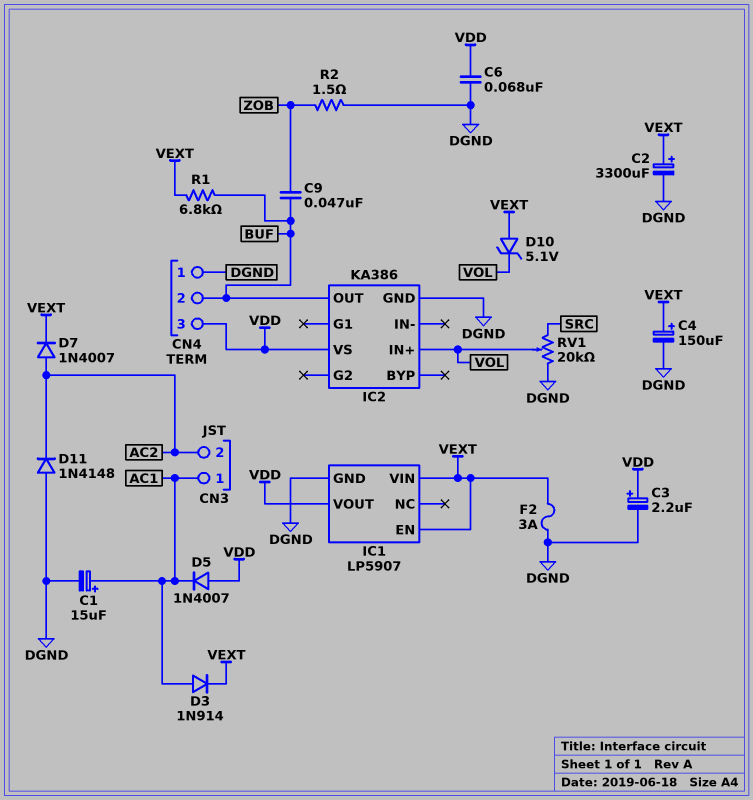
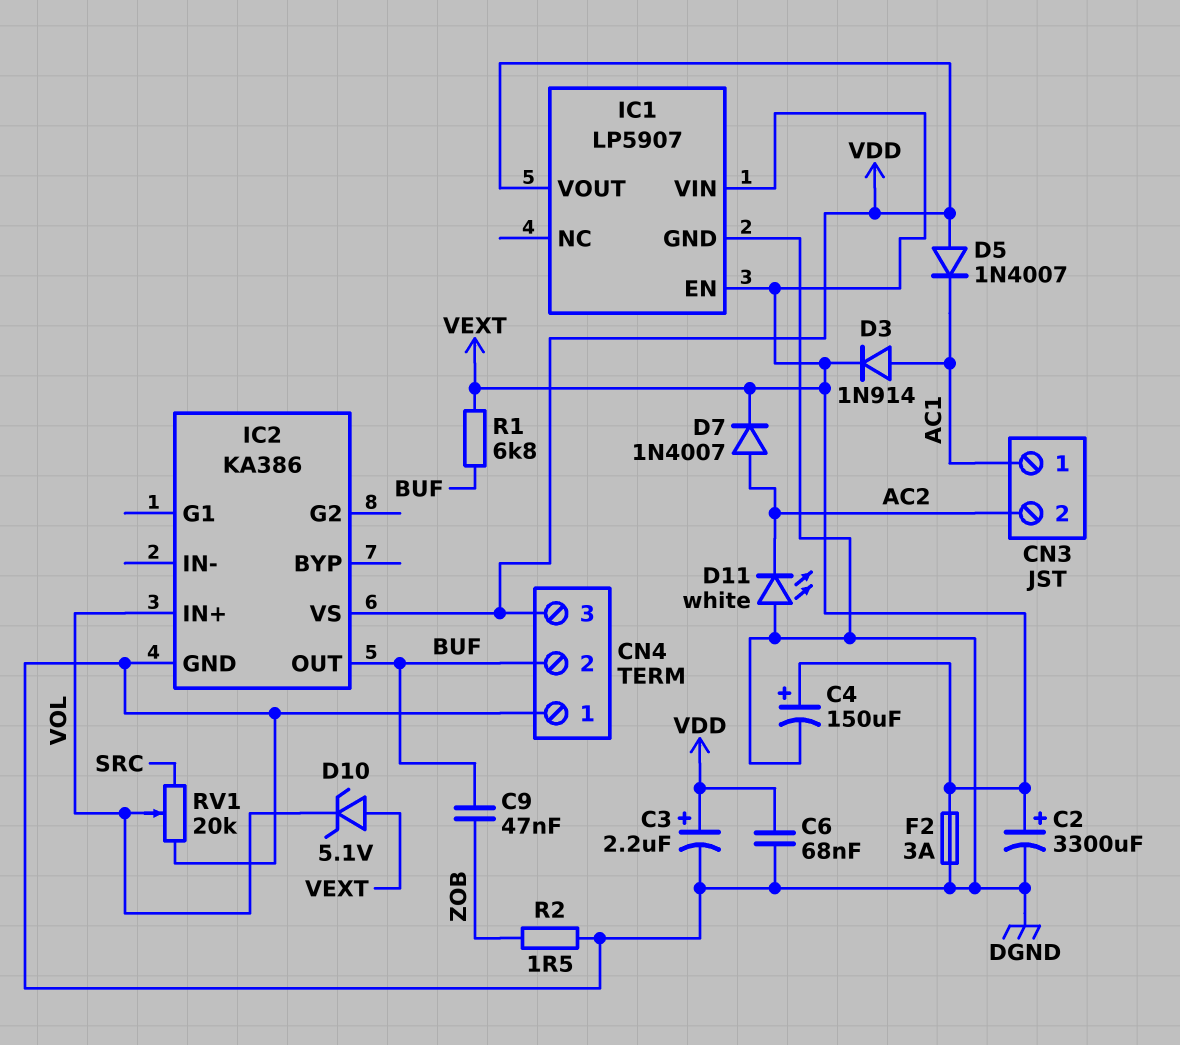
C1: 15uF (plus AC1, minus DGND) -> none
D11: diode 1N4148 (A DGND, K AC2) -> LED white (A DGND, K AC2)

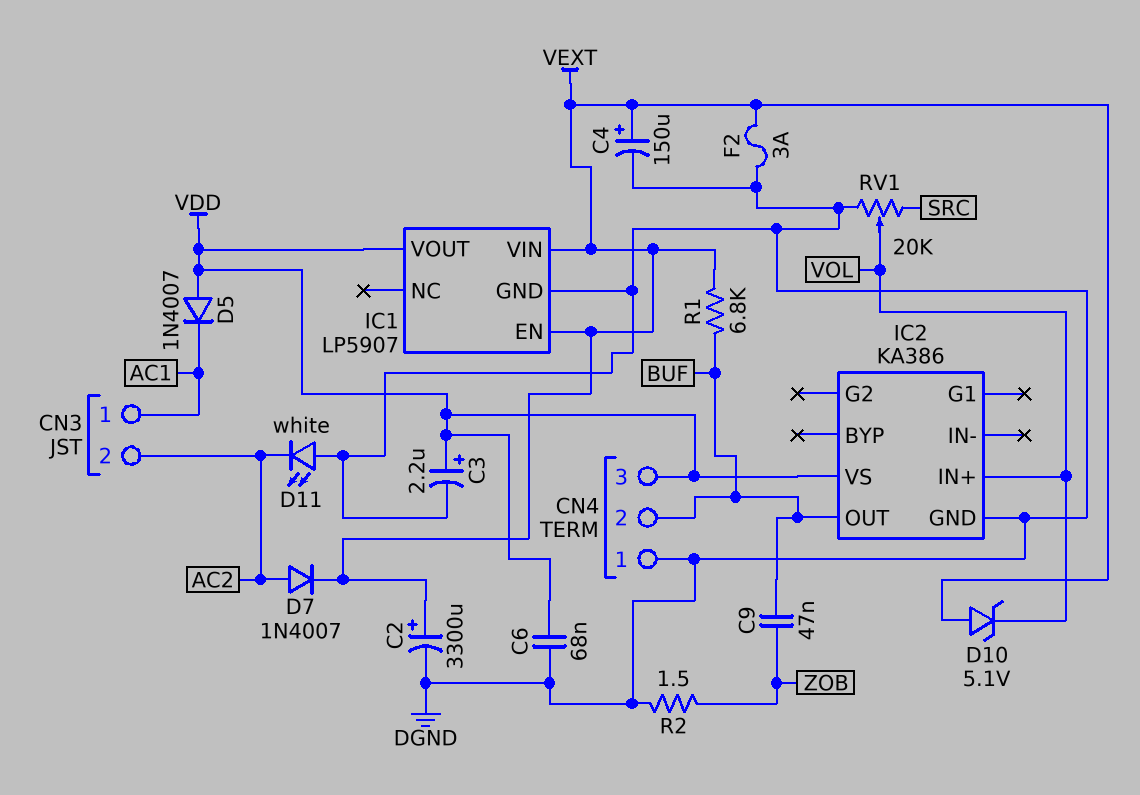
D3: diode 1N914 (A AC1, K VEXT) -> none

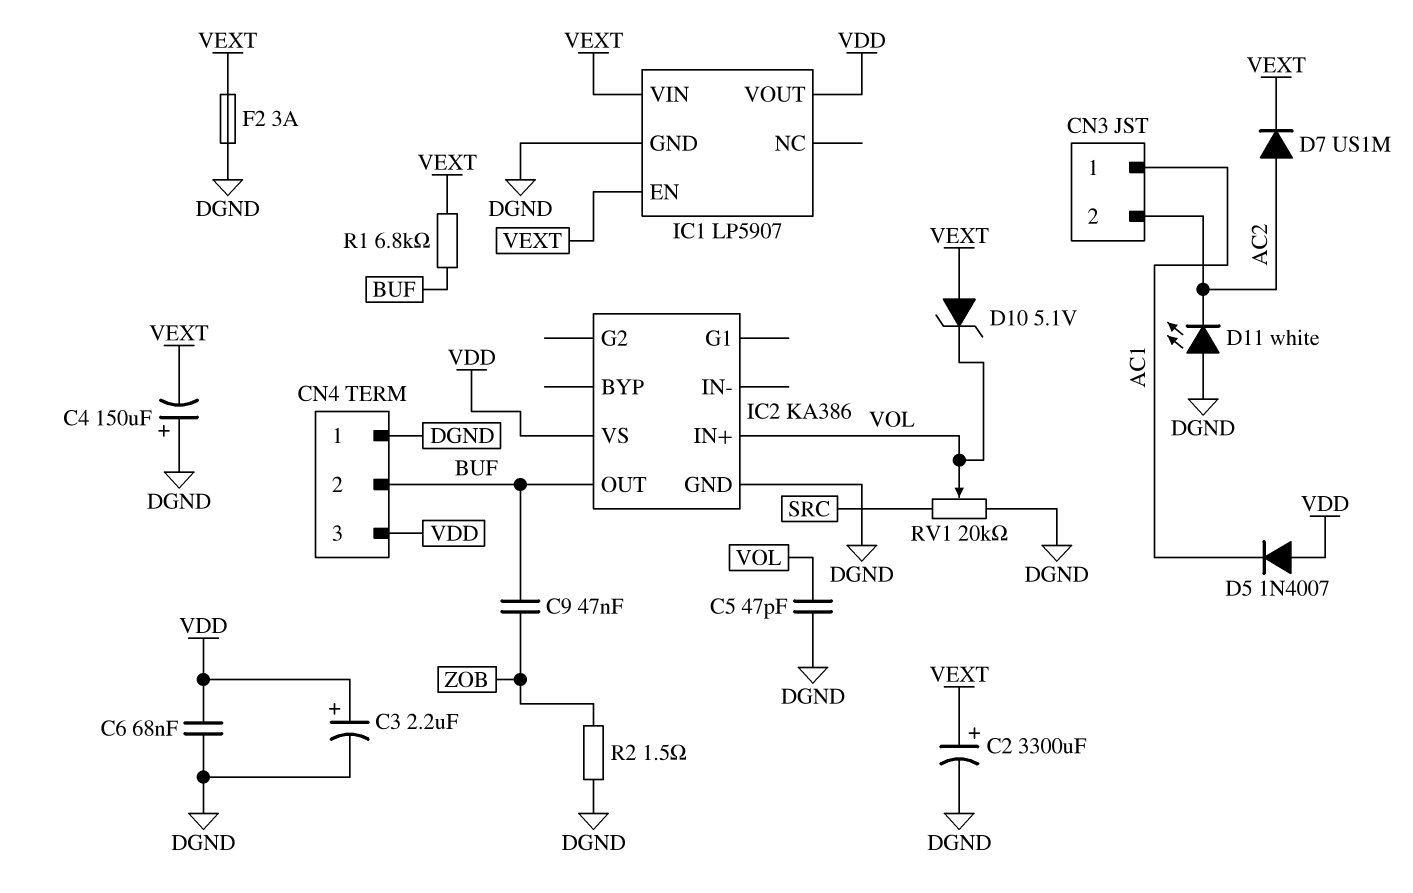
C4: 150uF (plus VEXT, minus DGND) -> 150uF (plus DGND, minus VEXT)
C5: none -> 47pF (DGND, VOL)
D7: diode 1N4007 (A AC2, K VEXT) -> diode US1M (A AC2, K VEXT)

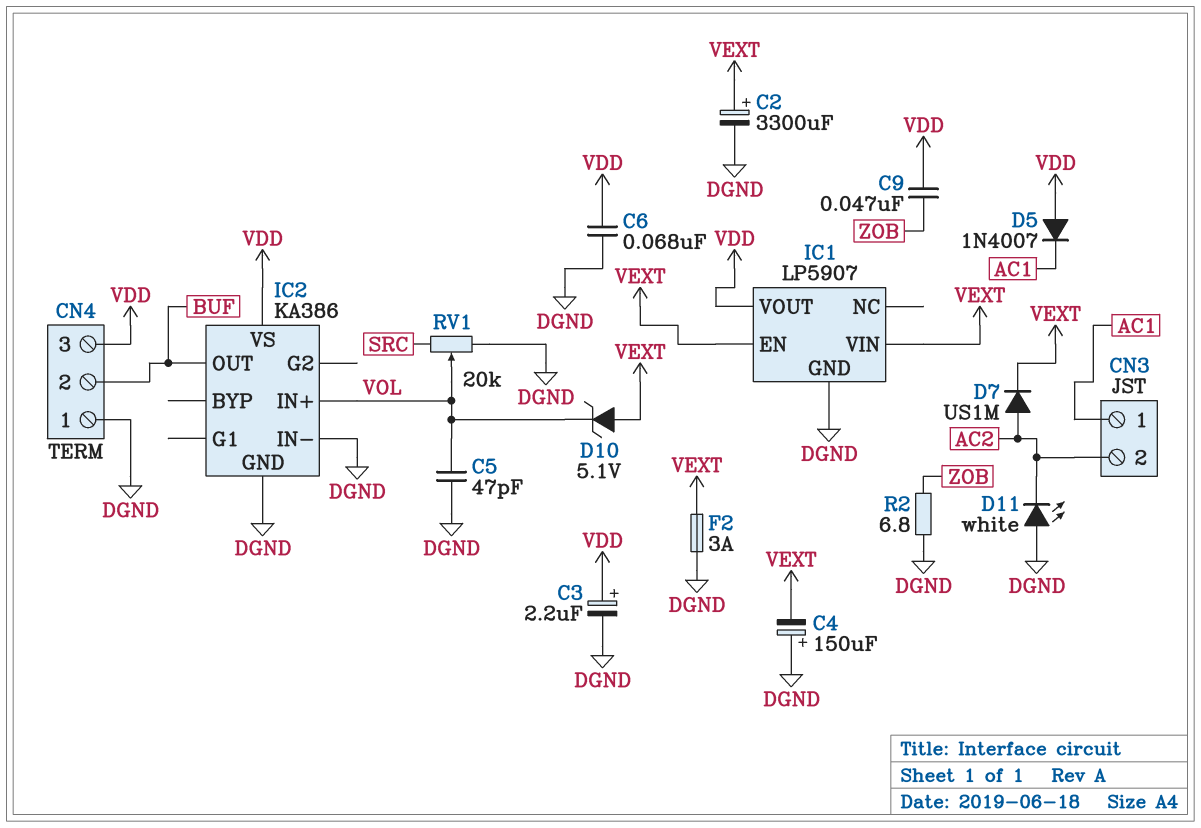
C9: 47nF (BUF, ZOB) -> 47nF (VDD, ZOB)
IC2 pin IN-: none -> DGND
R1: 6.8k (BUF, VEXT) -> none
R2: 1.5 (DGND, ZOB) -> 6.8 (DGND, ZOB)

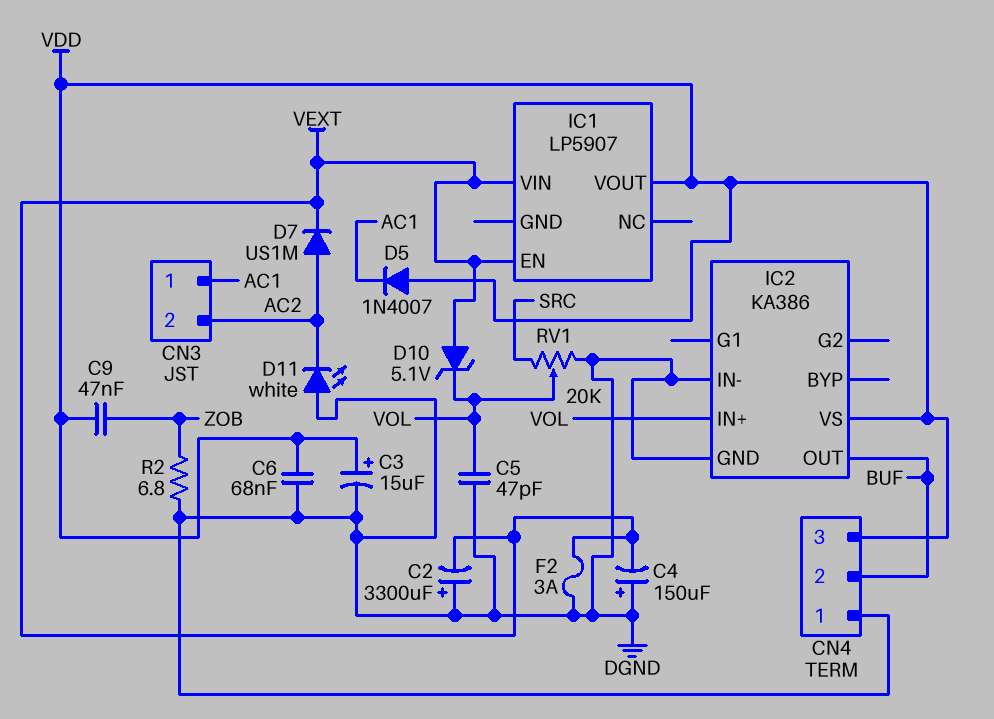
C2: 3300uF (plus VEXT, minus DGND) -> 3300uF (plus DGND, minus VEXT)
C3: 2.2uF (plus VDD, minus DGND) -> 15uF (plus VDD, minus DGND)
IC1 pin GND: DGND -> none

